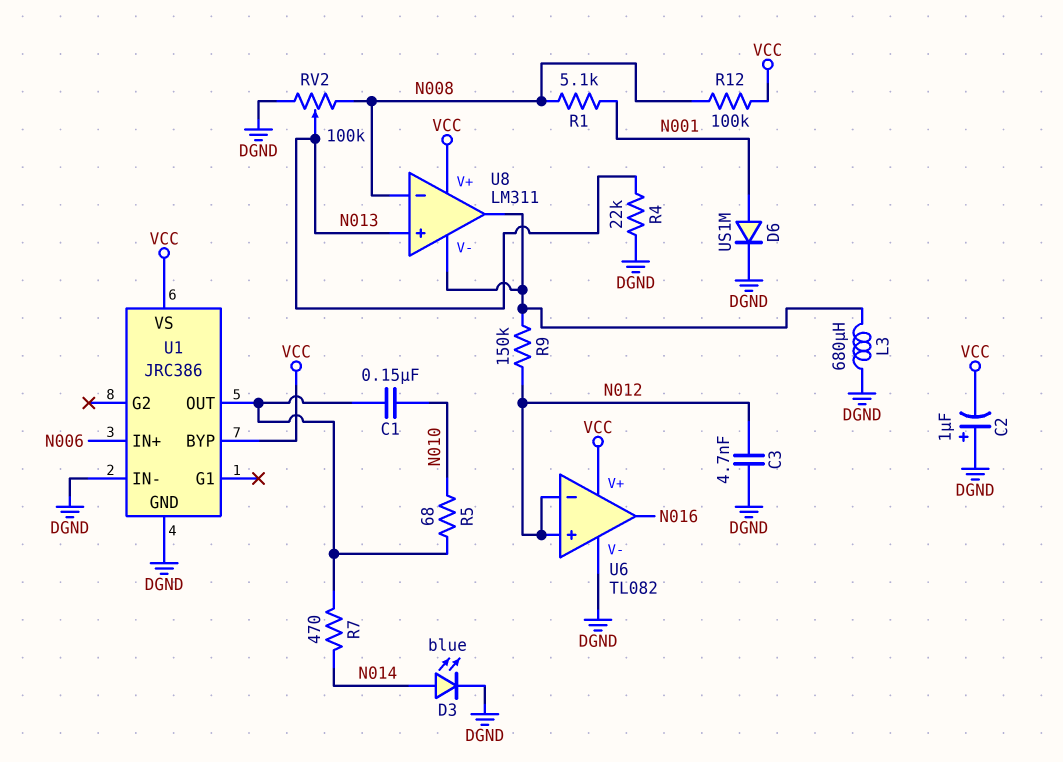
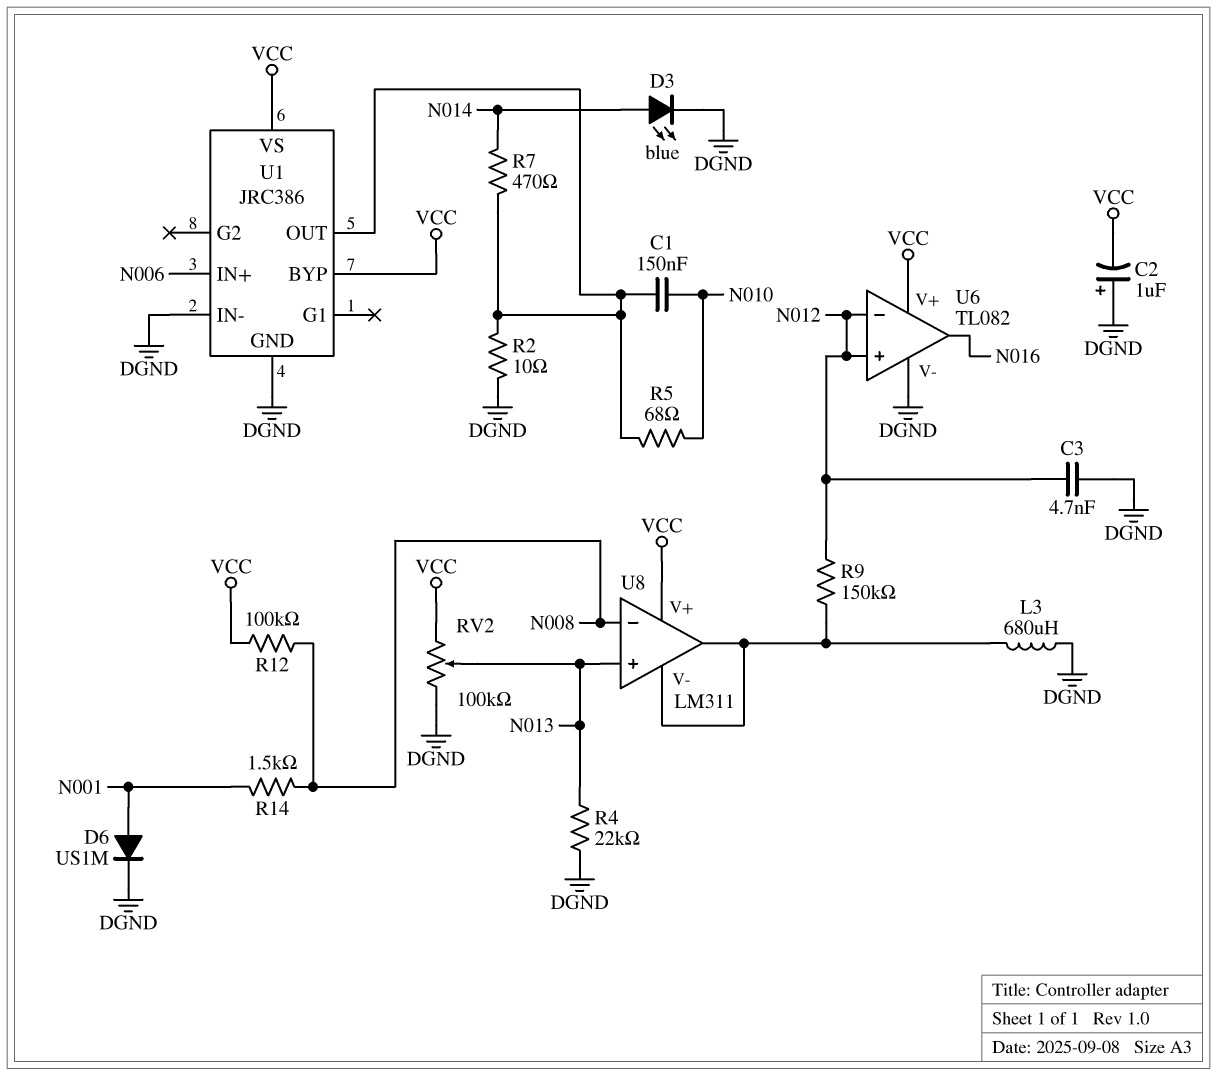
R1: 5.1k (N001, N008) -> none
R2: none -> 10 (DGND, U1/OUT)
R14: none -> 1.5k (N001, N008)
RV2: 100k (DGND, N008, wiper N013) -> 100k (DGND, VCC, wiper N013)

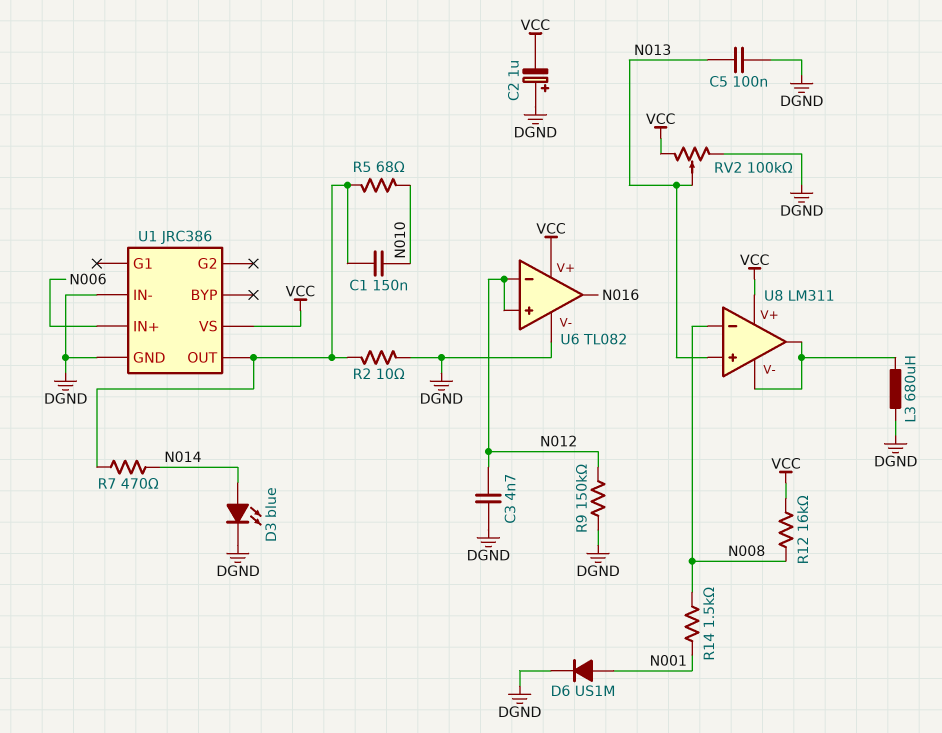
C5: none -> 100nF (DGND, N013)
R4: 22k (DGND, N013) -> none
R9: 150k (N012, U8/V-) -> 150k (DGND, N012)
R12: 100k (N008, VCC) -> 16k (N008, VCC)
U1 pin BYP: VCC -> none

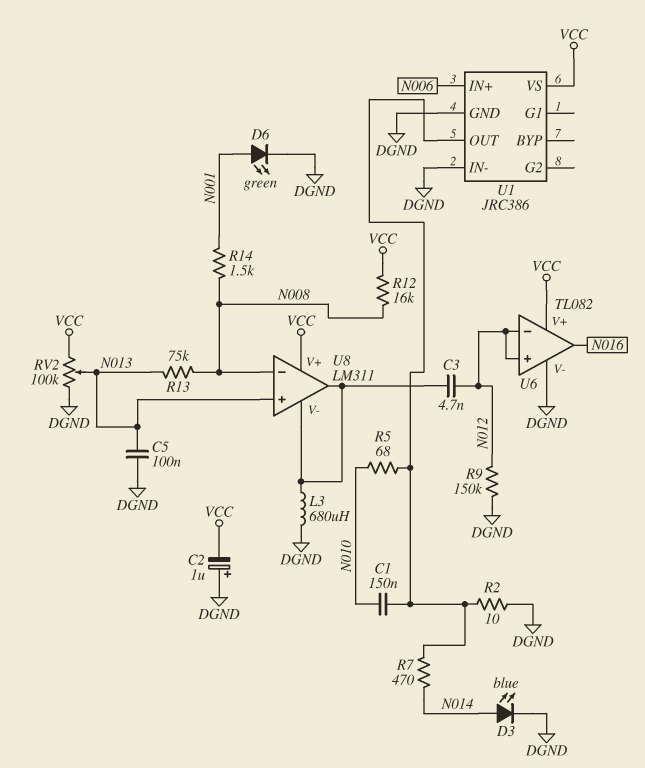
C3: 4.7nF (DGND, N012) -> 4.7nF (N012, U8/V-)
D6: diode US1M (A N001, K DGND) -> LED green (A N001, K DGND)
R13: none -> 75k (N008, N013)

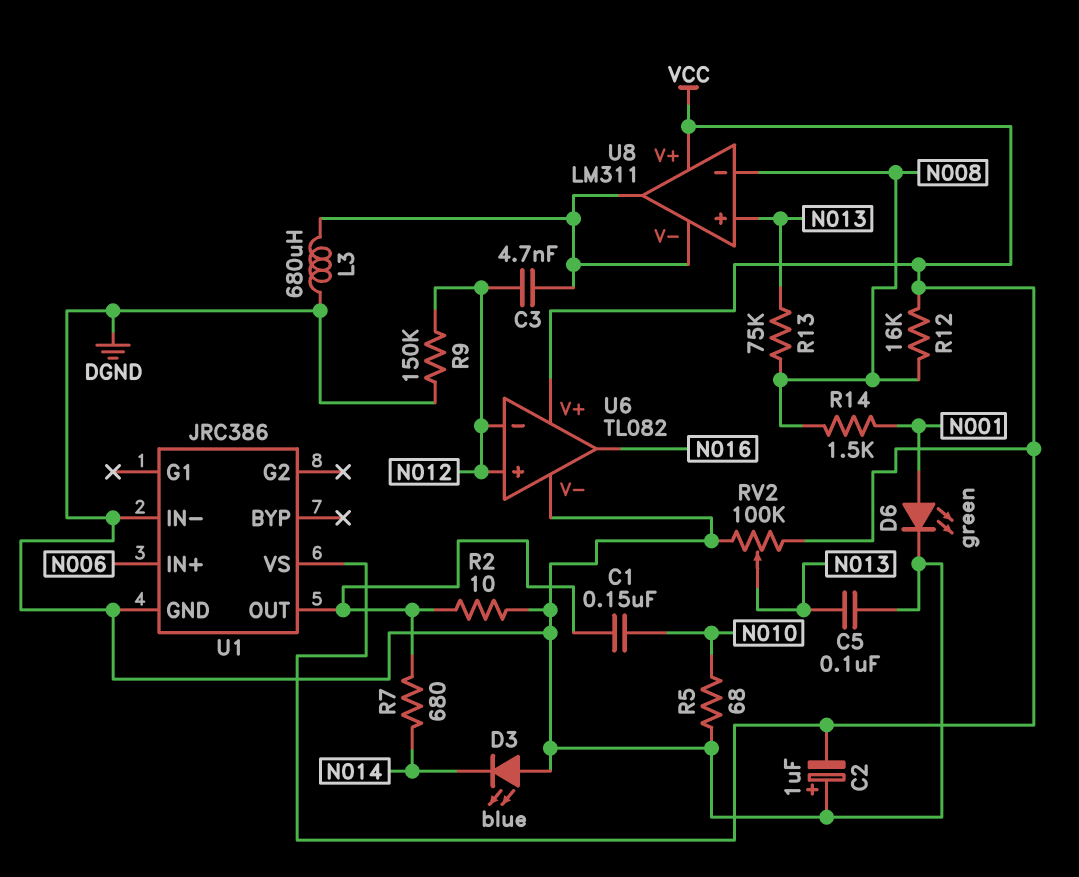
D3: LED blue (A N014, K DGND) -> LED blue (A DGND, K N014)
R5: 68 (N010, U1/OUT) -> 68 (DGND, N010)
R7: 470 (N014, U1/OUT) -> 680 (N014, U1/OUT)

